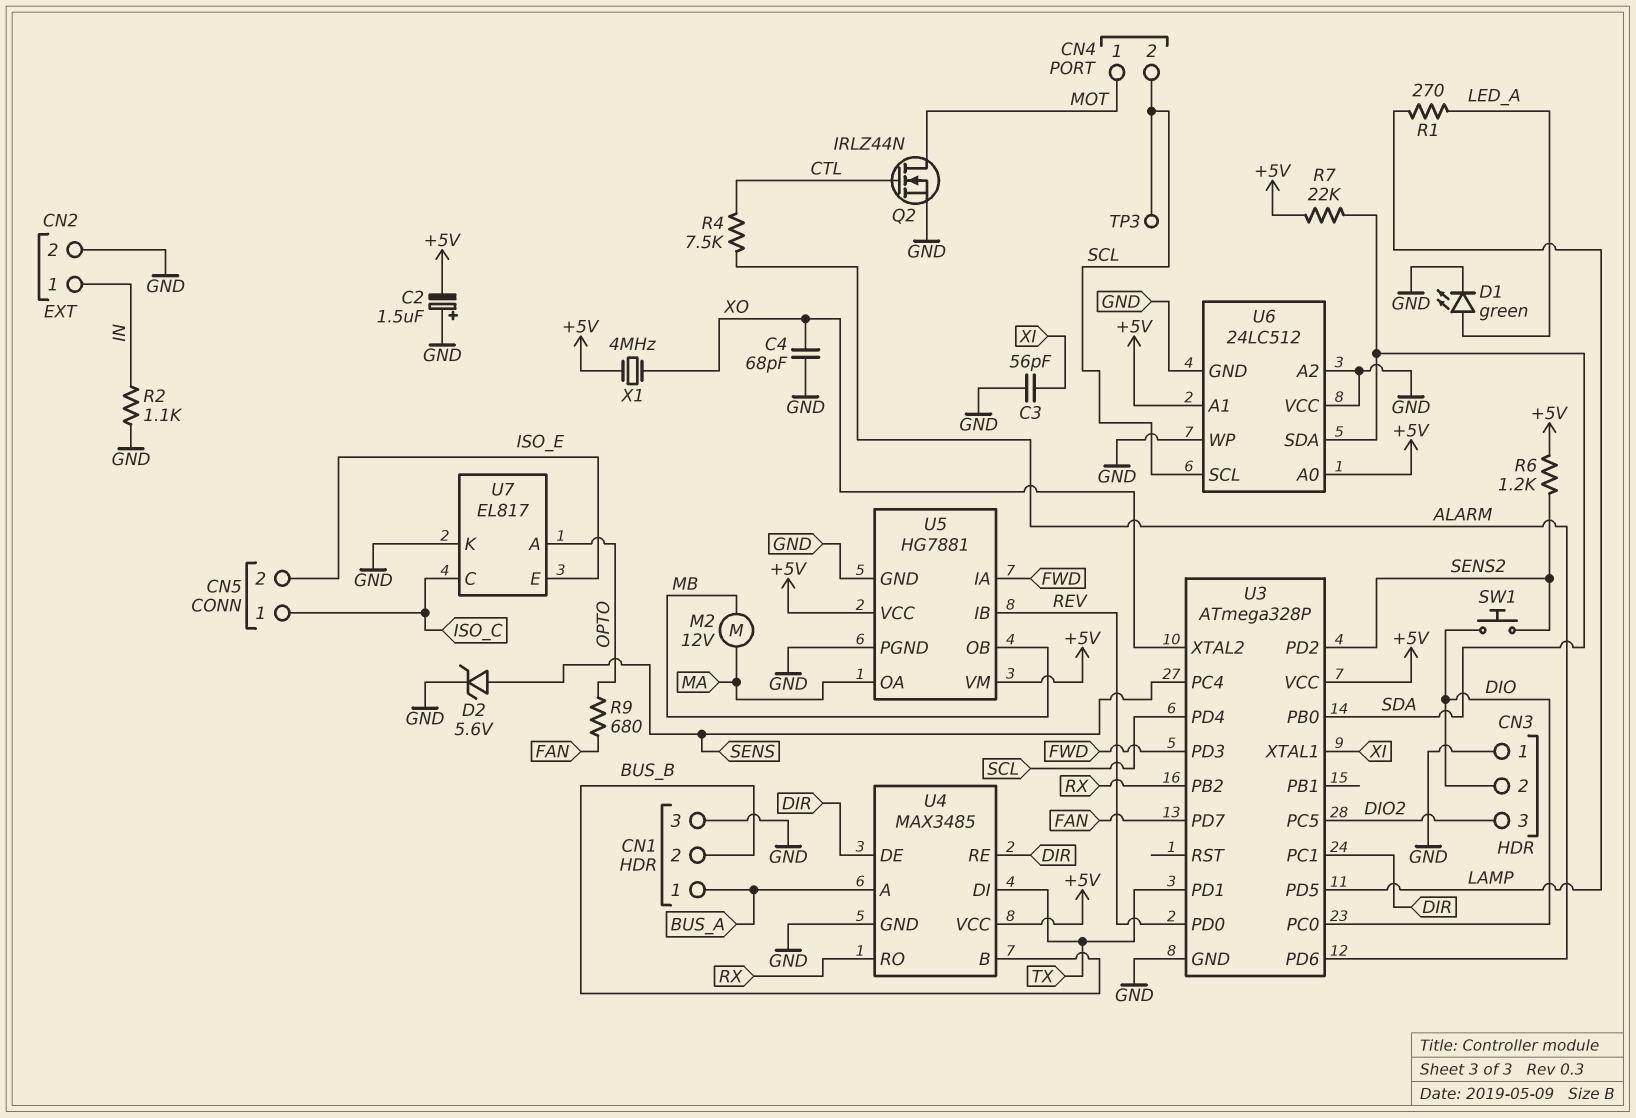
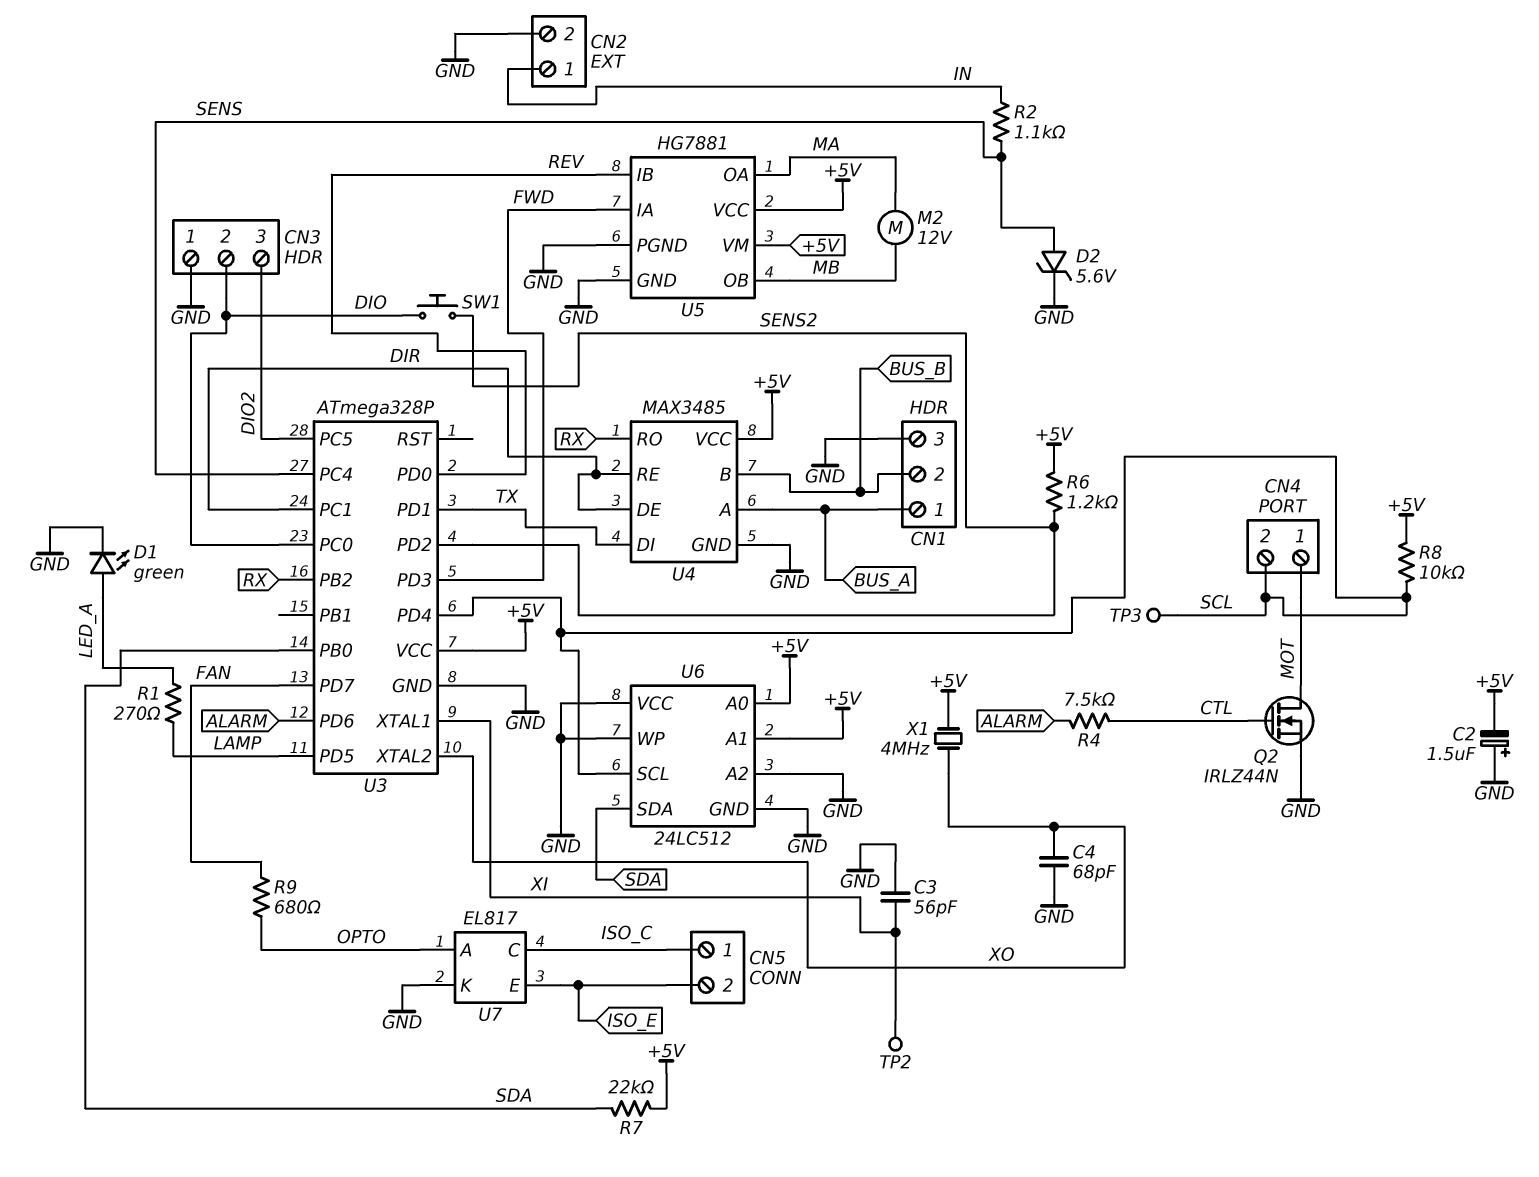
R2: 1.1k (GND, IN) -> 1.1k (IN, SENS)
R8: none -> 10k (+5V, SCL)
TP2: none -> test point (XI)

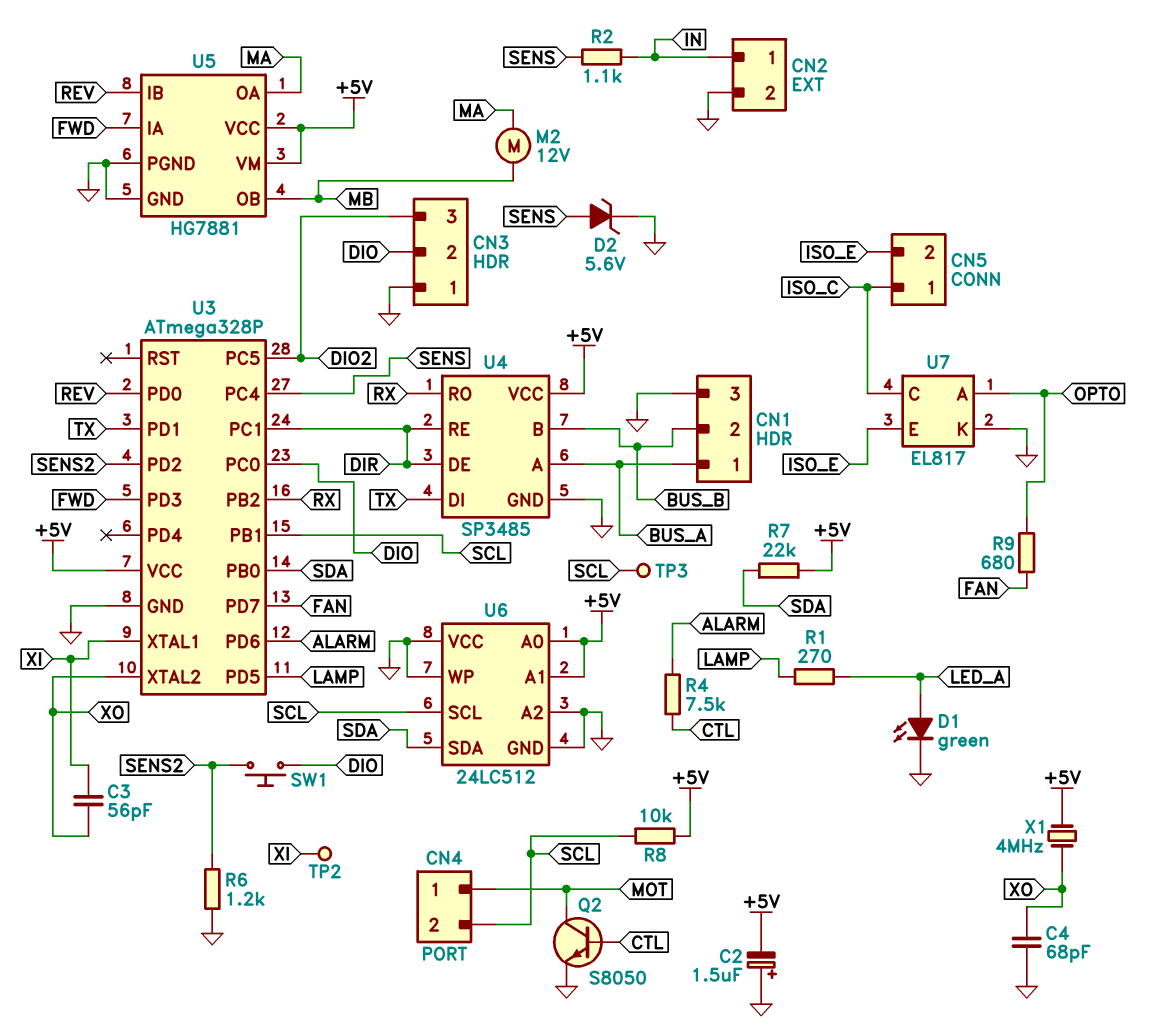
C3: 56pF (GND, XI) -> 56pF (XI, XO)
Q2: NMOS IRLZ44N (G CTL, D MOT, S GND) -> NPN S8050 (B CTL, C MOT, E GND)
R6: 1.2k (+5V, SENS2) -> 1.2k (GND, SENS2)
U3 pin PB1: none -> SCL
U3 pin PD4: SCL -> none
U4: MAX3485 -> SP3485

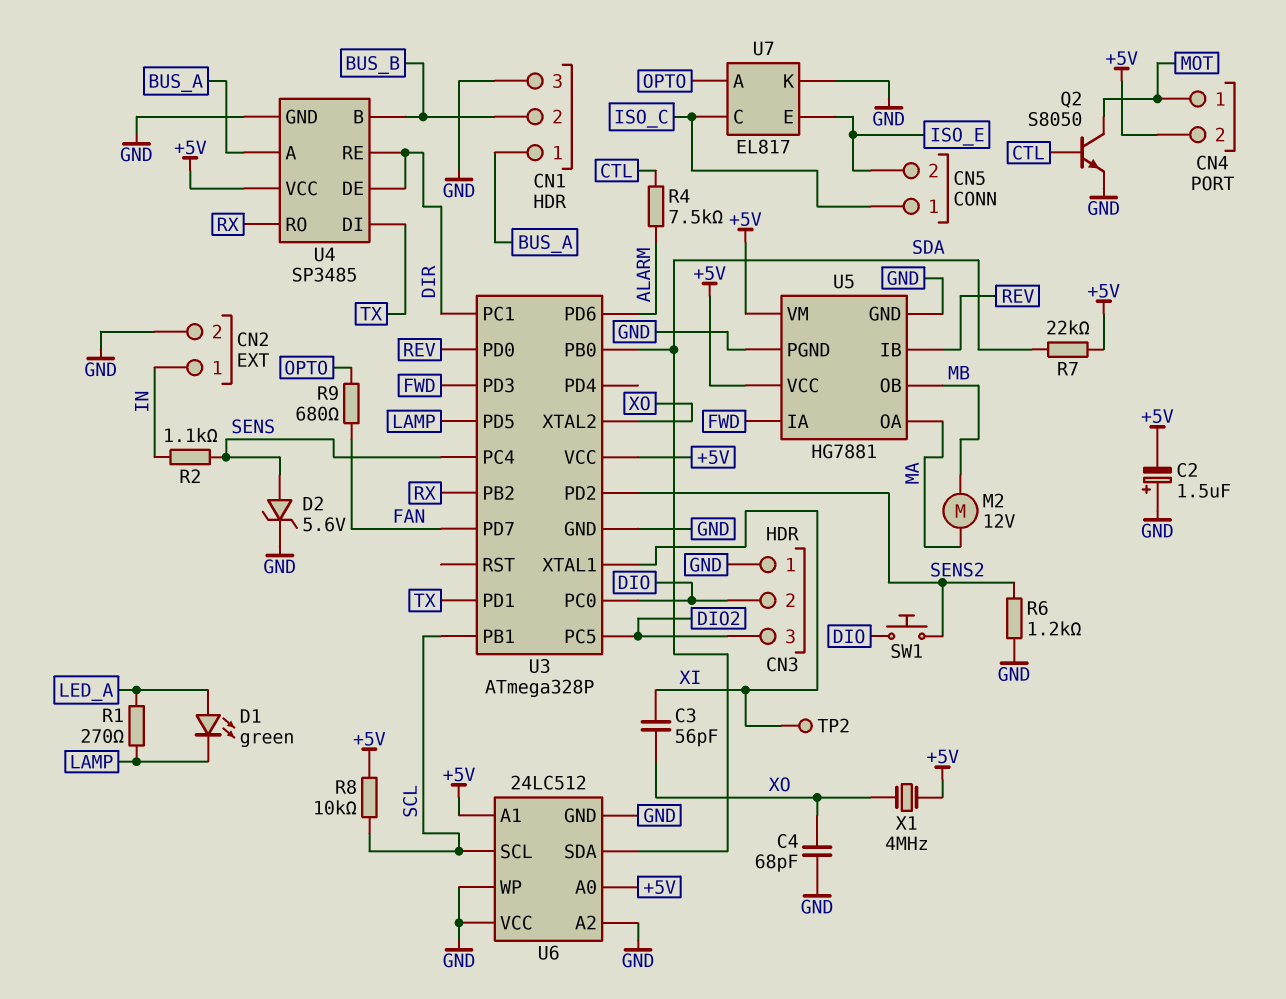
CN4 pin 2: SCL -> +5V
D1: LED green (A LED_A, K GND) -> LED green (A LED_A, K LAMP)
TP3: test point (SCL) -> none

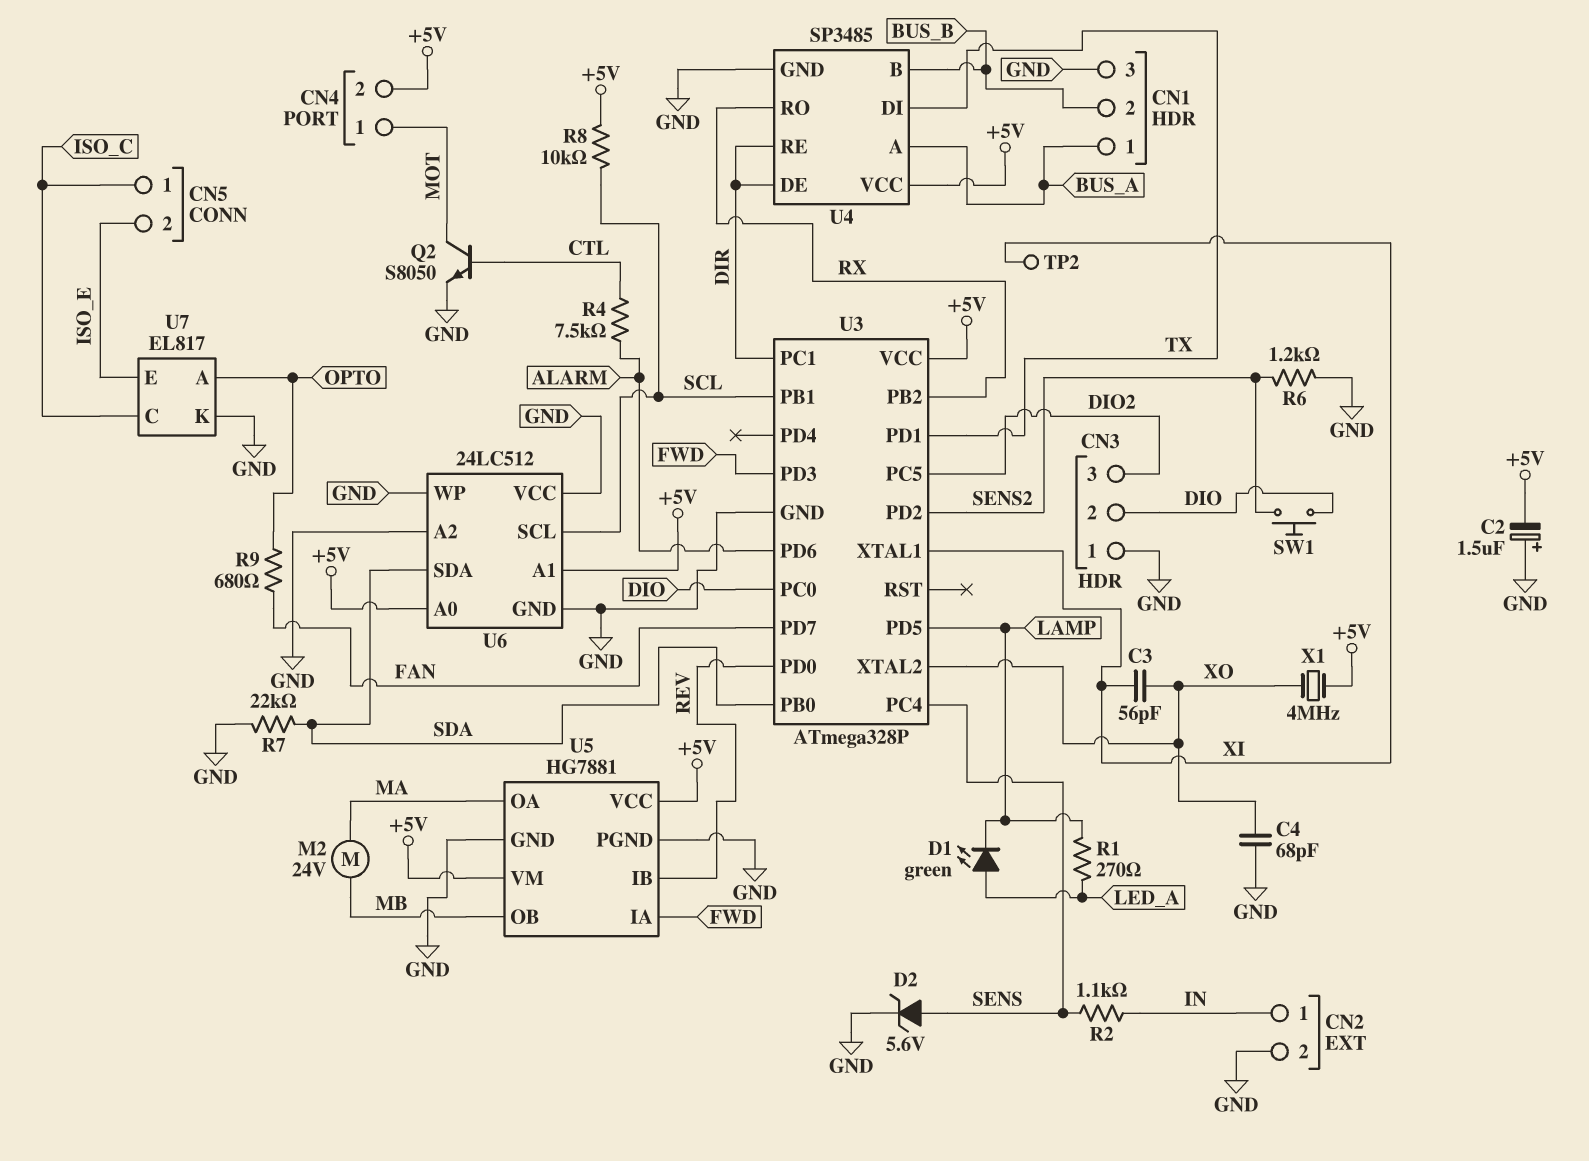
M2: motor 12V (MA, MB) -> motor 24V (MA, MB)
R7: 22k (+5V, SDA) -> 22k (GND, SDA)

